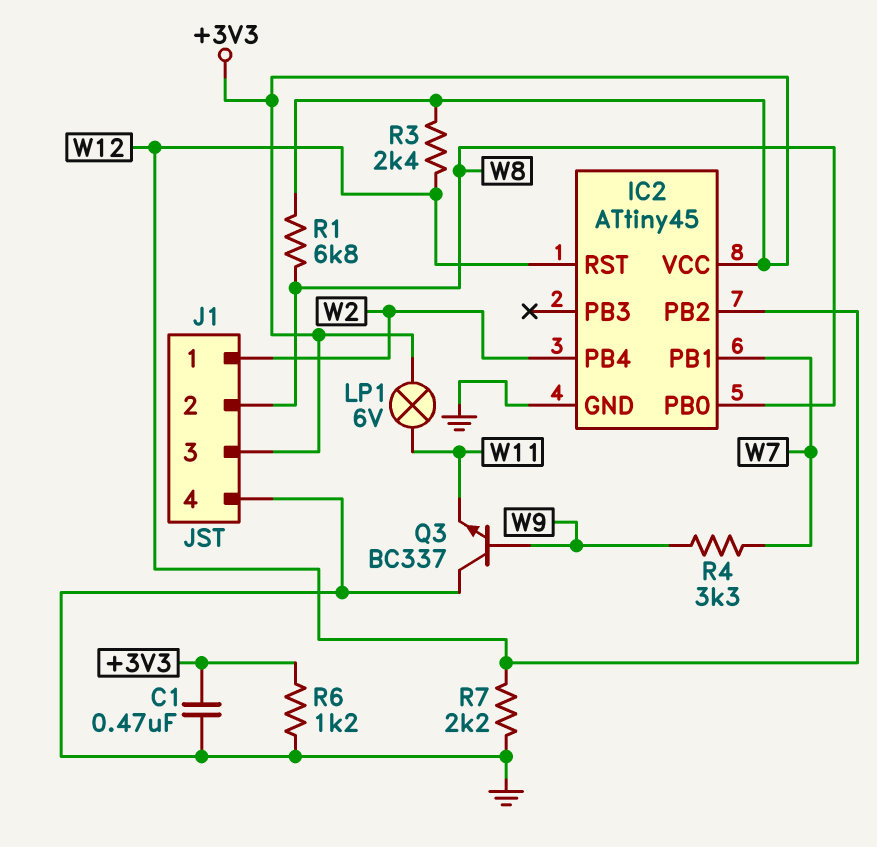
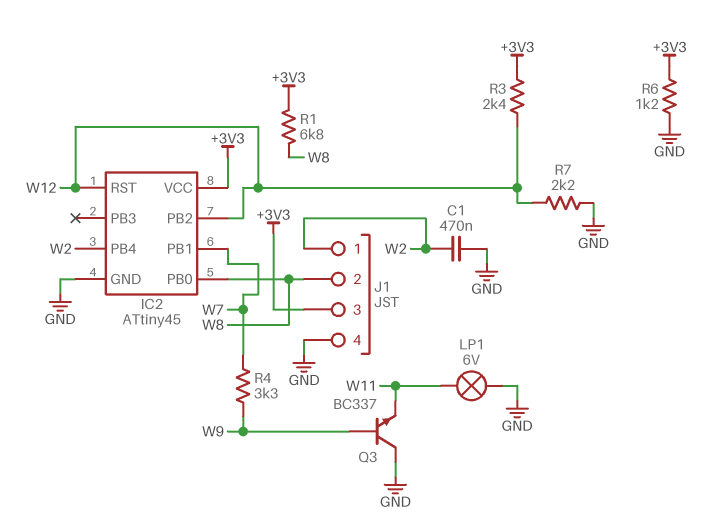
C1: 470nF (+3V3, GND) -> 470nF (GND, W2)
LP1: lamp 6V (+3V3, W11) -> lamp 6V (GND, W11)

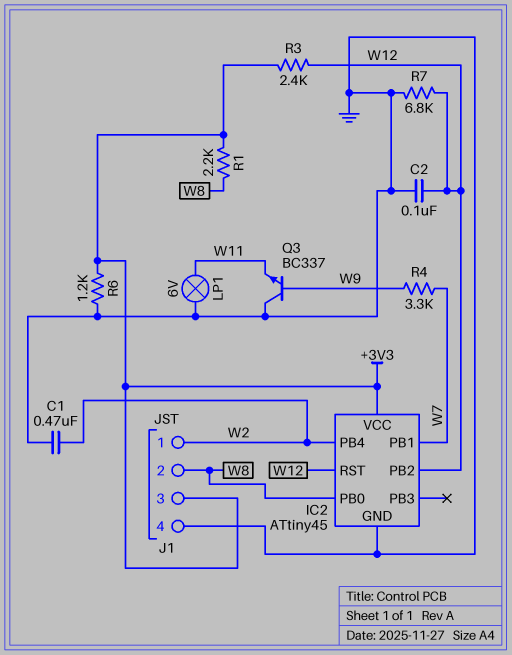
C2: none -> 100nF (GND, W12)
R1: 6.8k (+3V3, W8) -> 2.2k (+3V3, W8)
R7: 2.2k (GND, W12) -> 6.8k (GND, W12)

